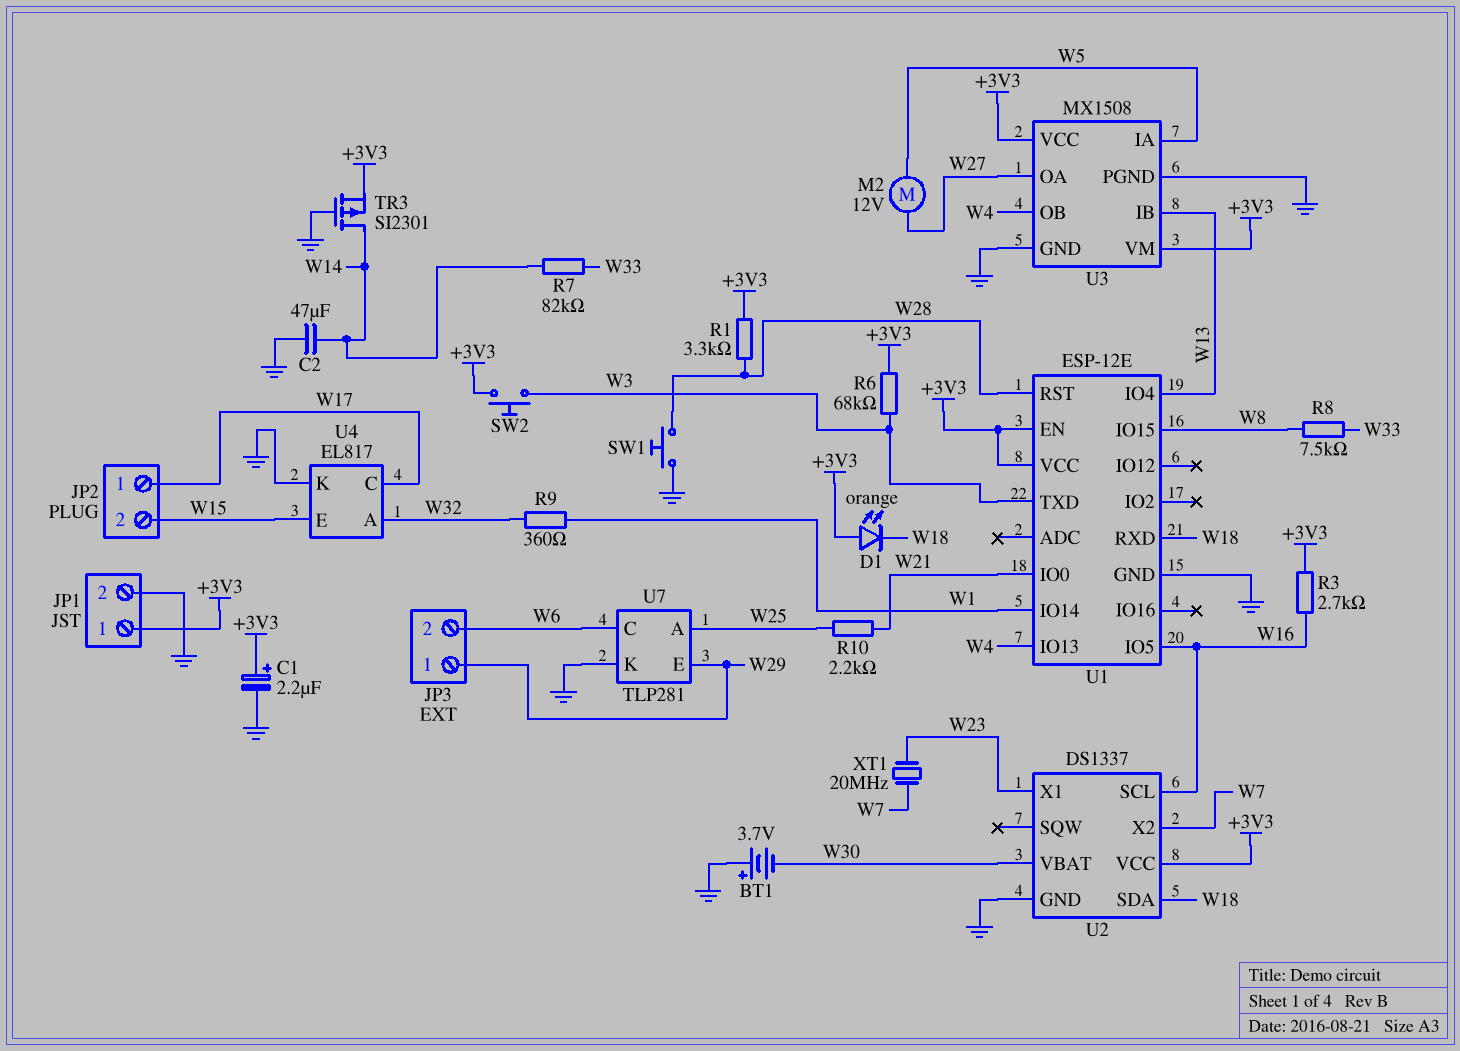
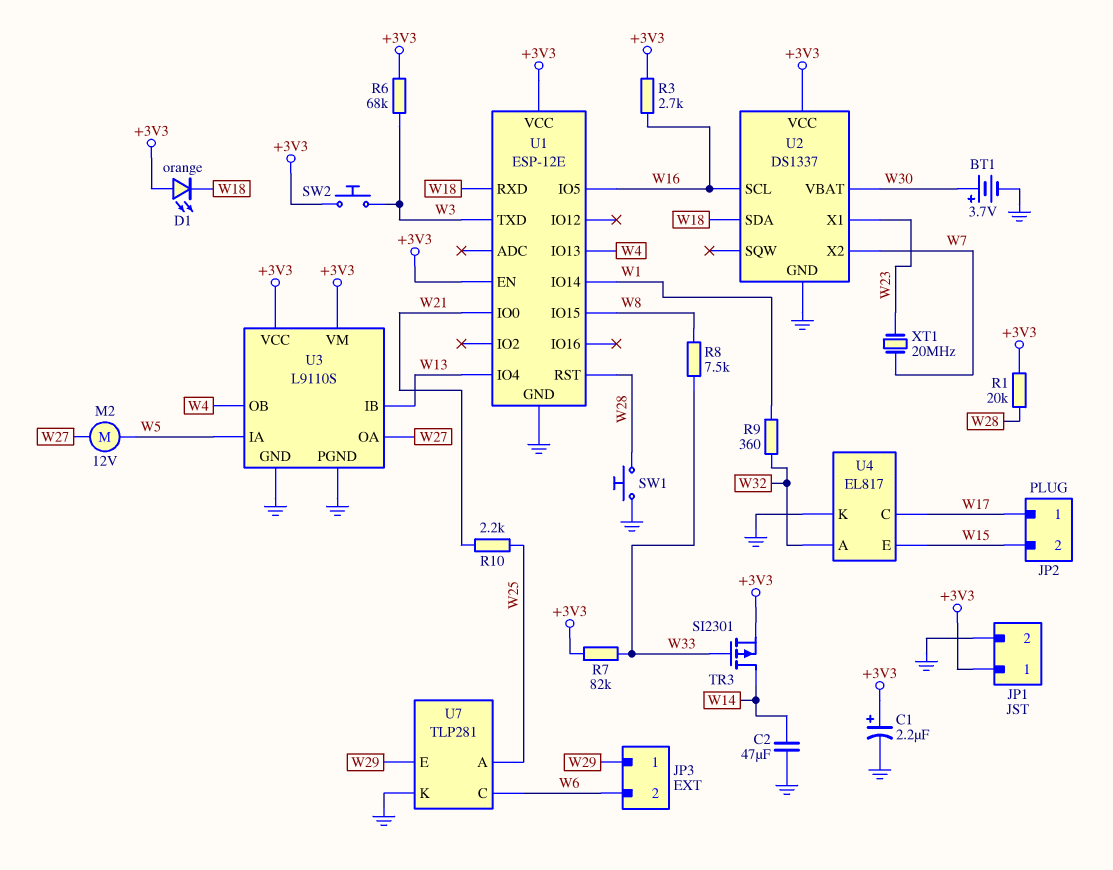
BT1: 3.7V (plus GND, minus W30) -> 3.7V (plus W30, minus GND)
R1: 3.3k (+3V3, W28) -> 20k (+3V3, W28)
R7: 82k (W14, W33) -> 82k (+3V3, W33)
TR3: PMOS SI2301 (G GND, D W14, S +3V3) -> PMOS SI2301 (G W33, D W14, S +3V3)
U3: MX1508 -> L9110S

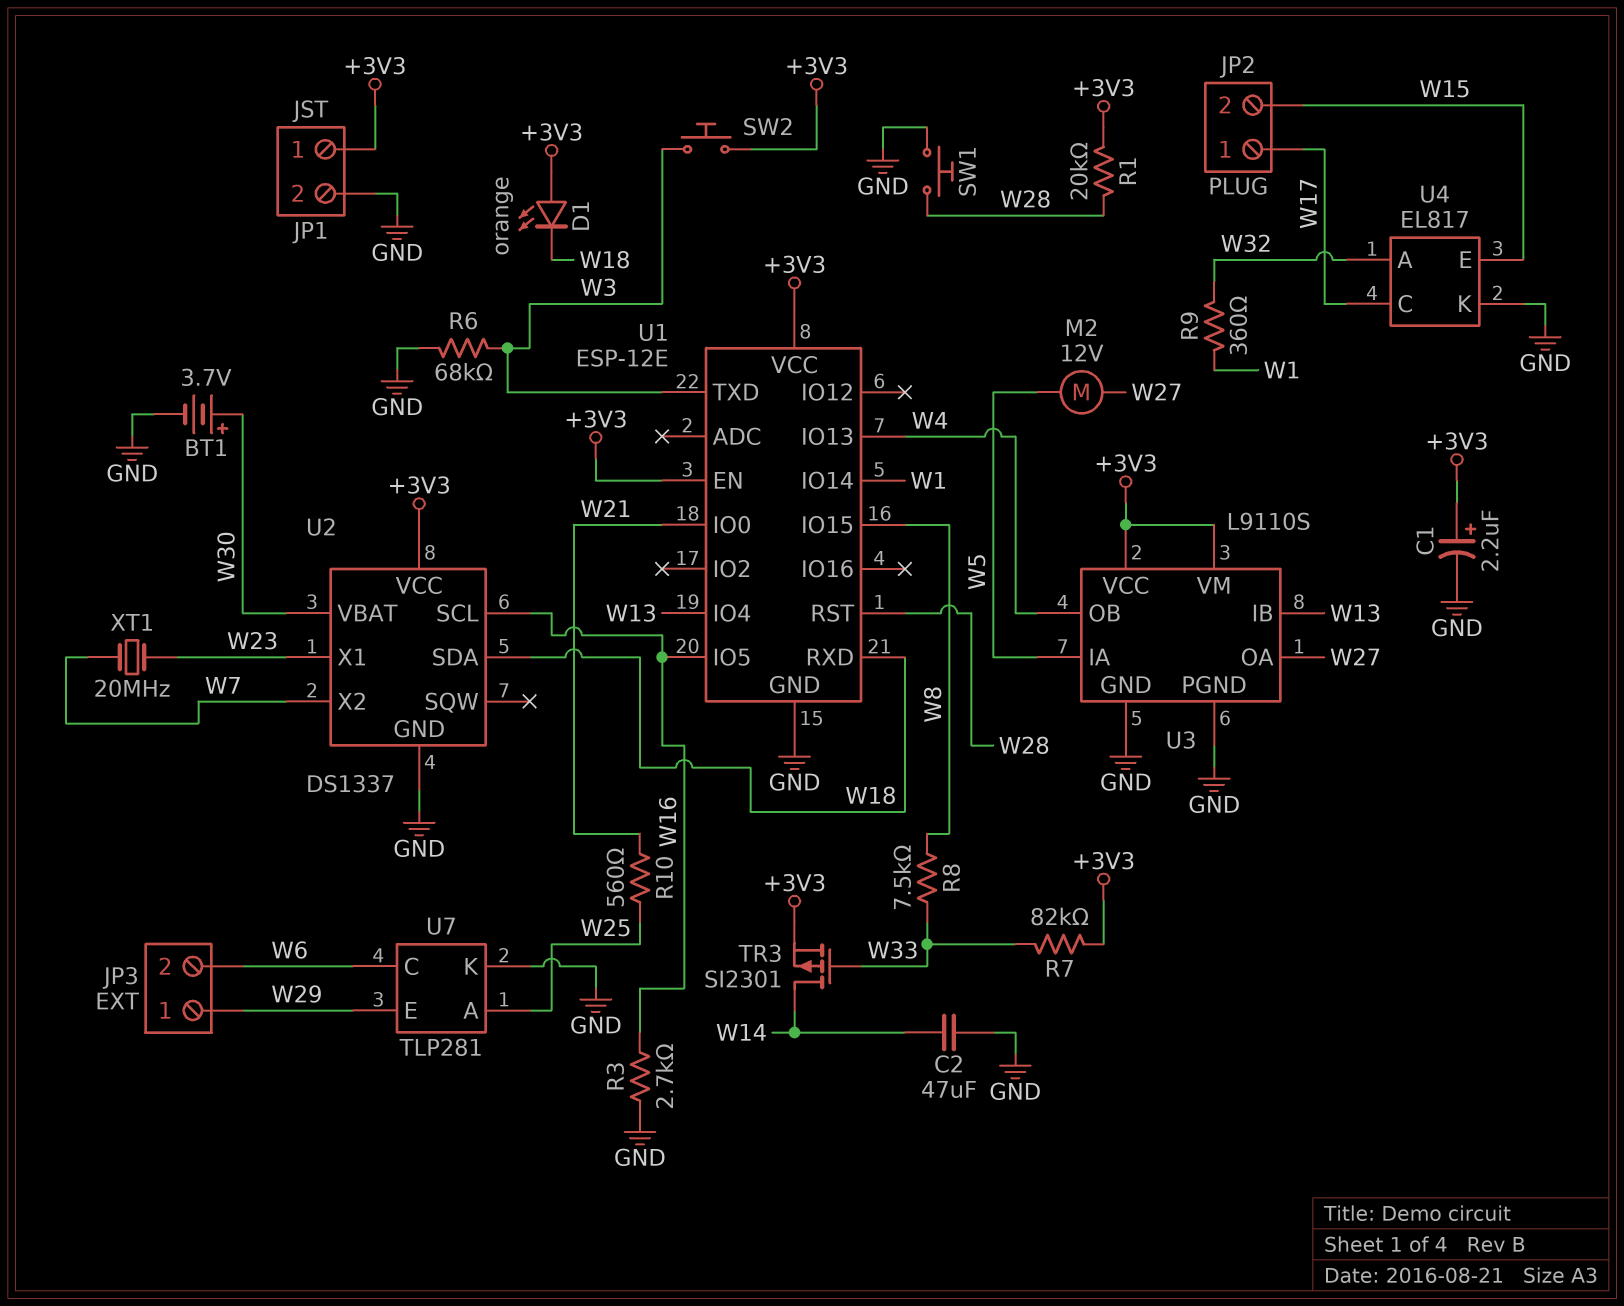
R3: 2.7k (+3V3, W16) -> 2.7k (GND, W16)
R6: 68k (+3V3, W3) -> 68k (GND, W3)
R10: 2.2k (W21, W25) -> 560 (W21, W25)

